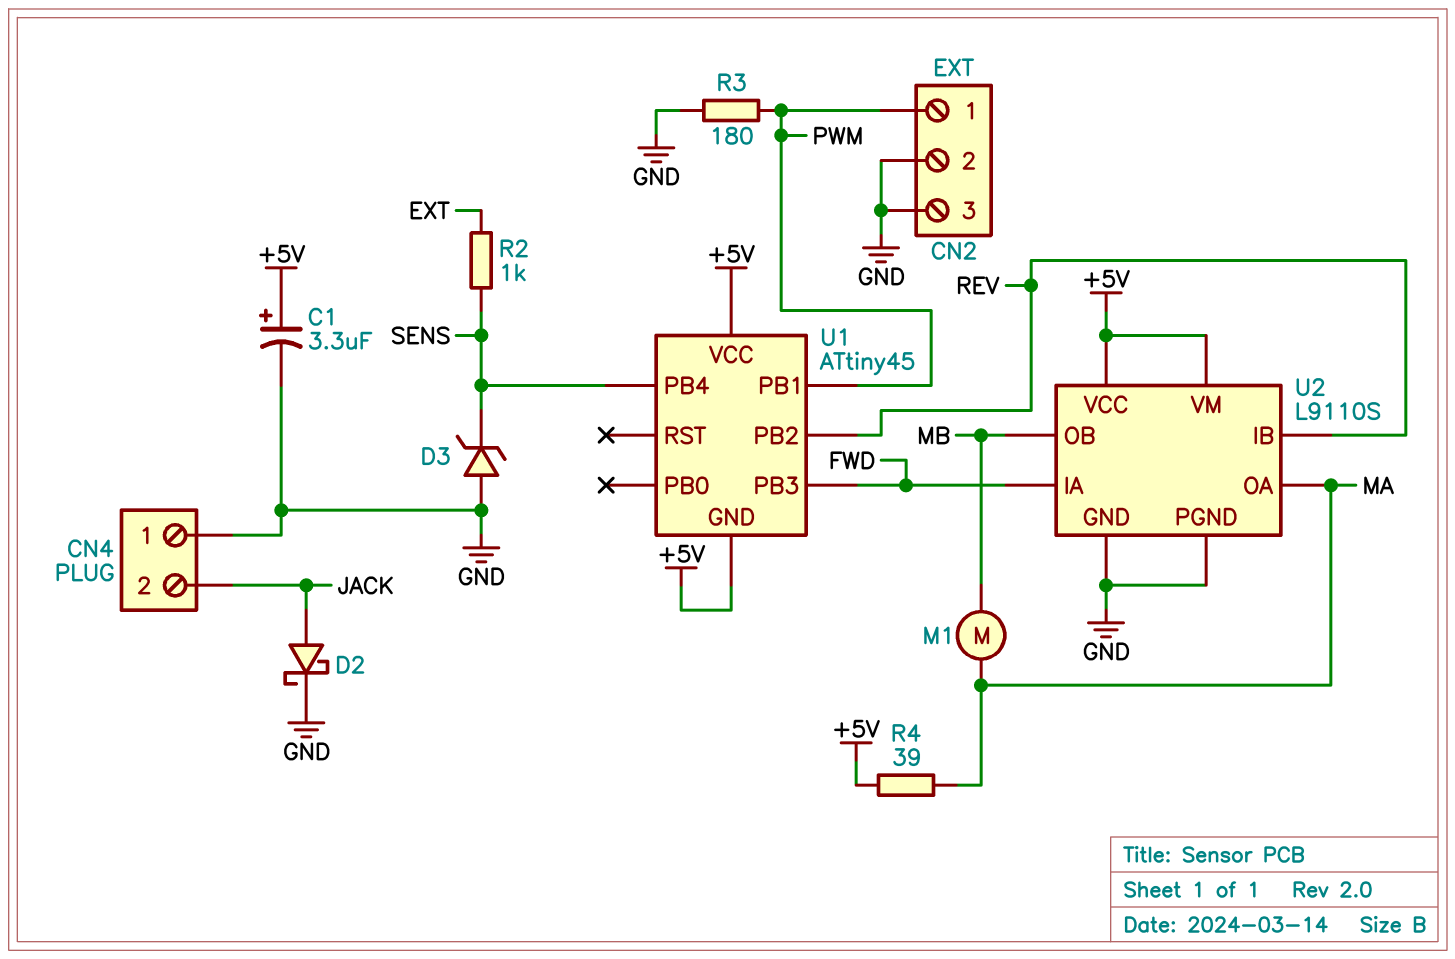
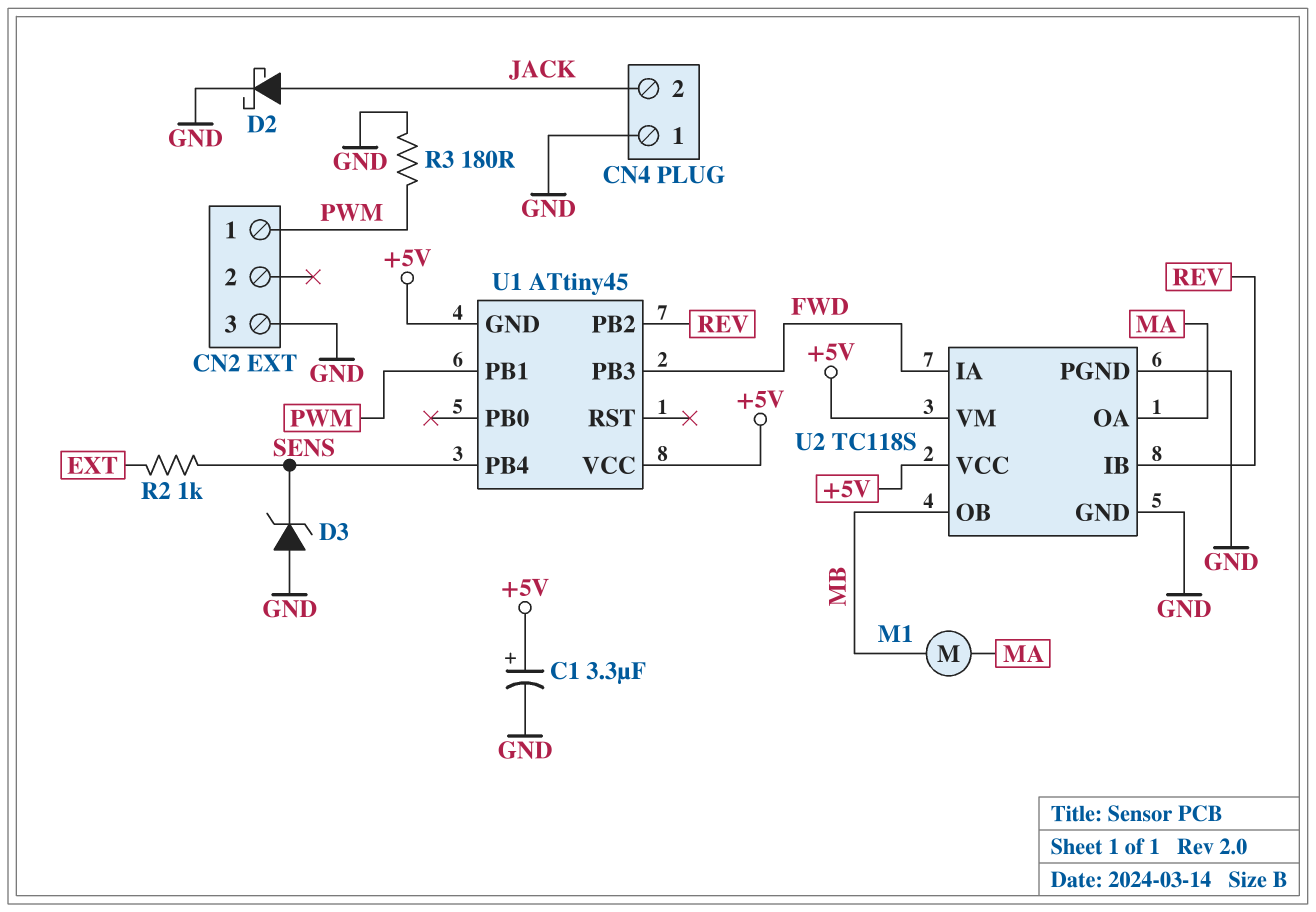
CN2 pin 2: GND -> none
R4: 39 (+5V, MA) -> none
U2: L9110S -> TC118S

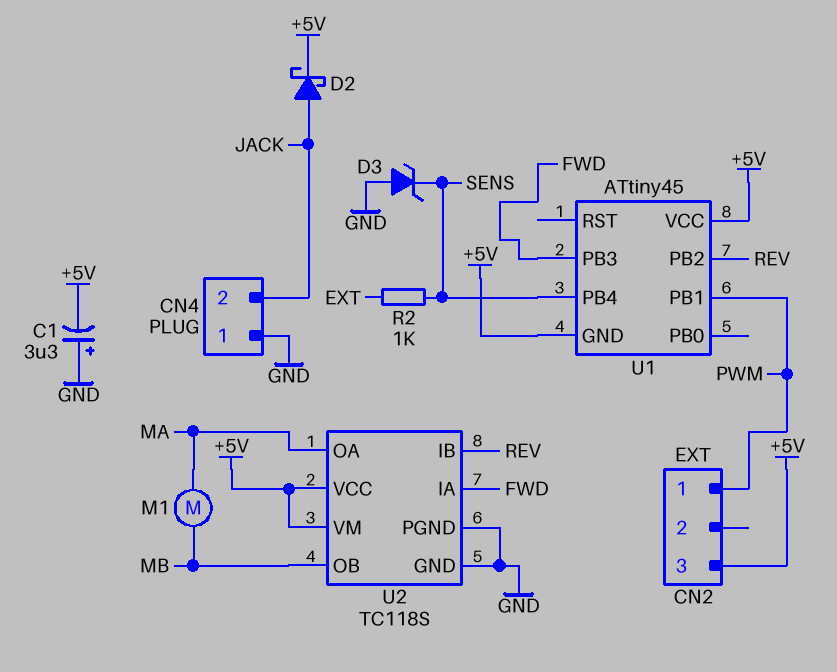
C1: 3.3uF (plus +5V, minus GND) -> 3.3uF (plus GND, minus +5V)
CN2 pin 3: GND -> +5V
D2: schottky (A JACK, K GND) -> schottky (A JACK, K +5V)
R3: 180 (GND, PWM) -> none

